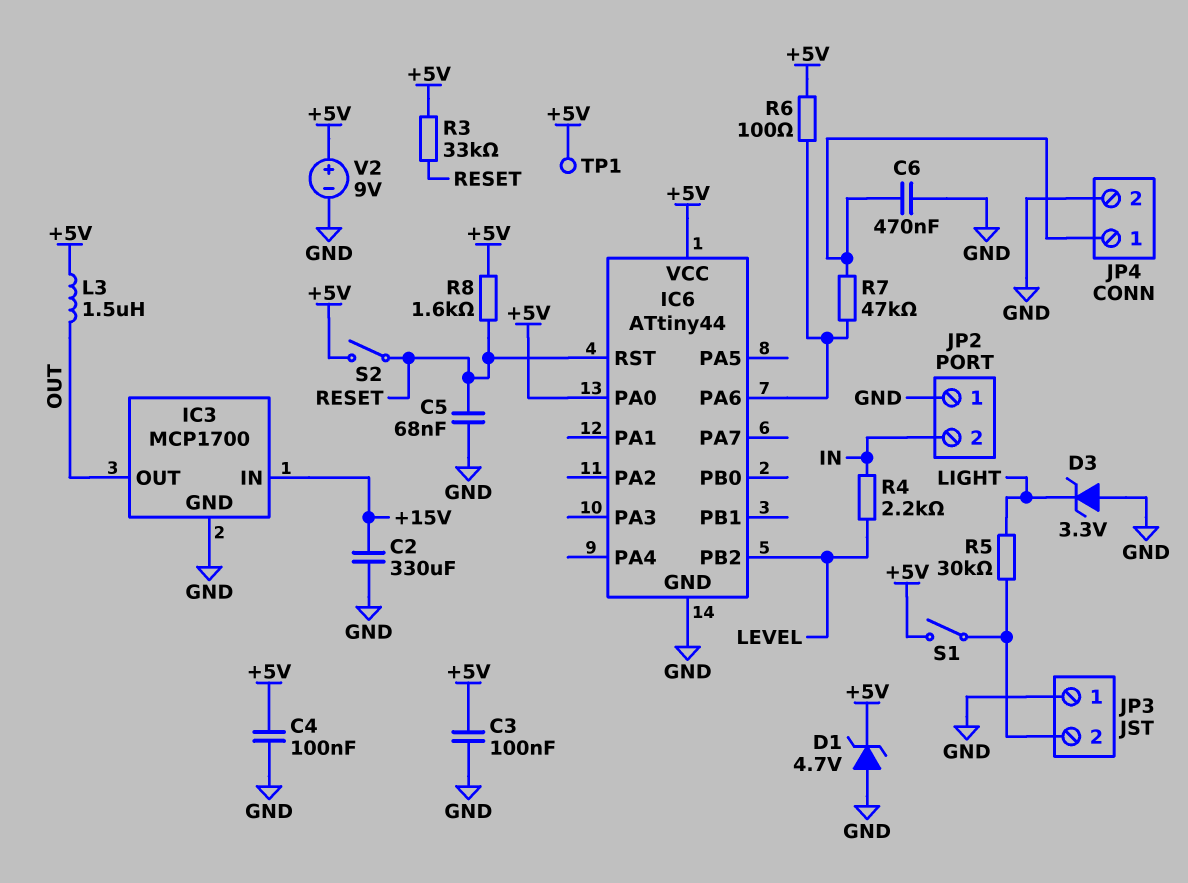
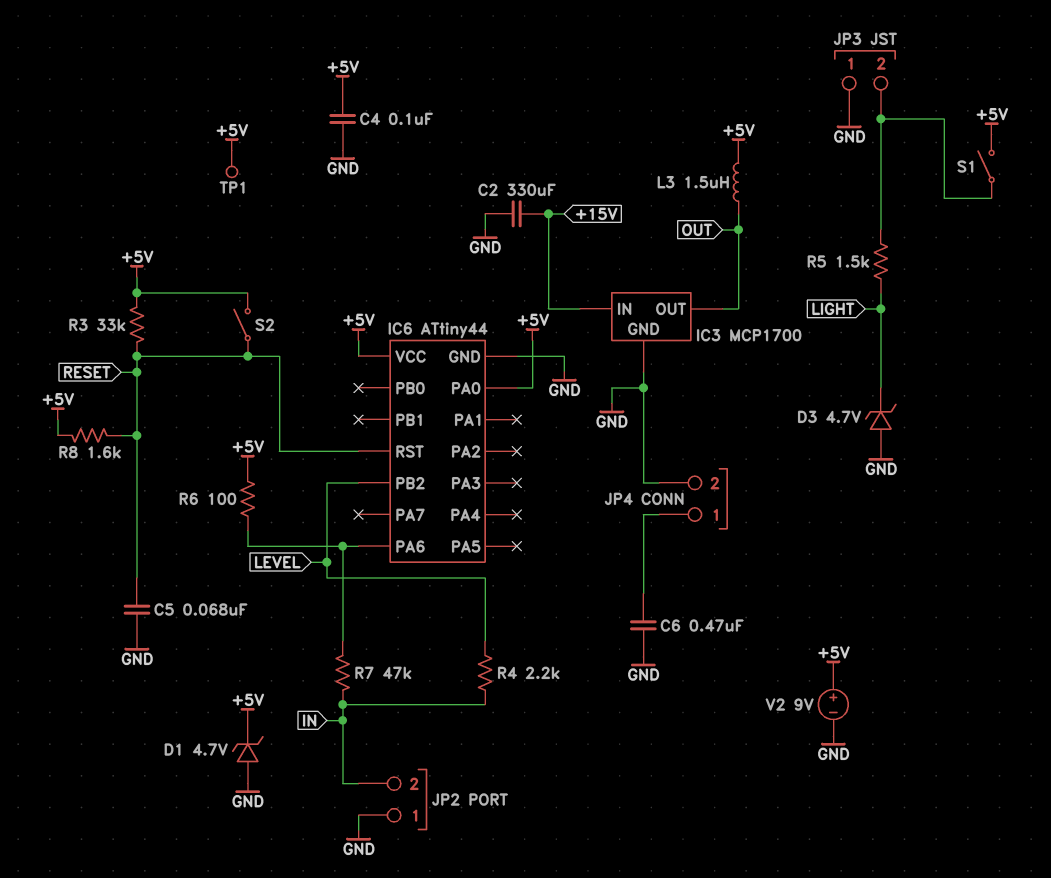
C3: 100nF (+5V, GND) -> none
D3: zener 3.3V (A GND, K LIGHT) -> zener 4.7V (A GND, K LIGHT)
R5: 30k (JP3/2, LIGHT) -> 1.5k (JP3/2, LIGHT)
R7: 47k (IC6/PA6, JP4/1) -> 47k (IC6/PA6, IN)

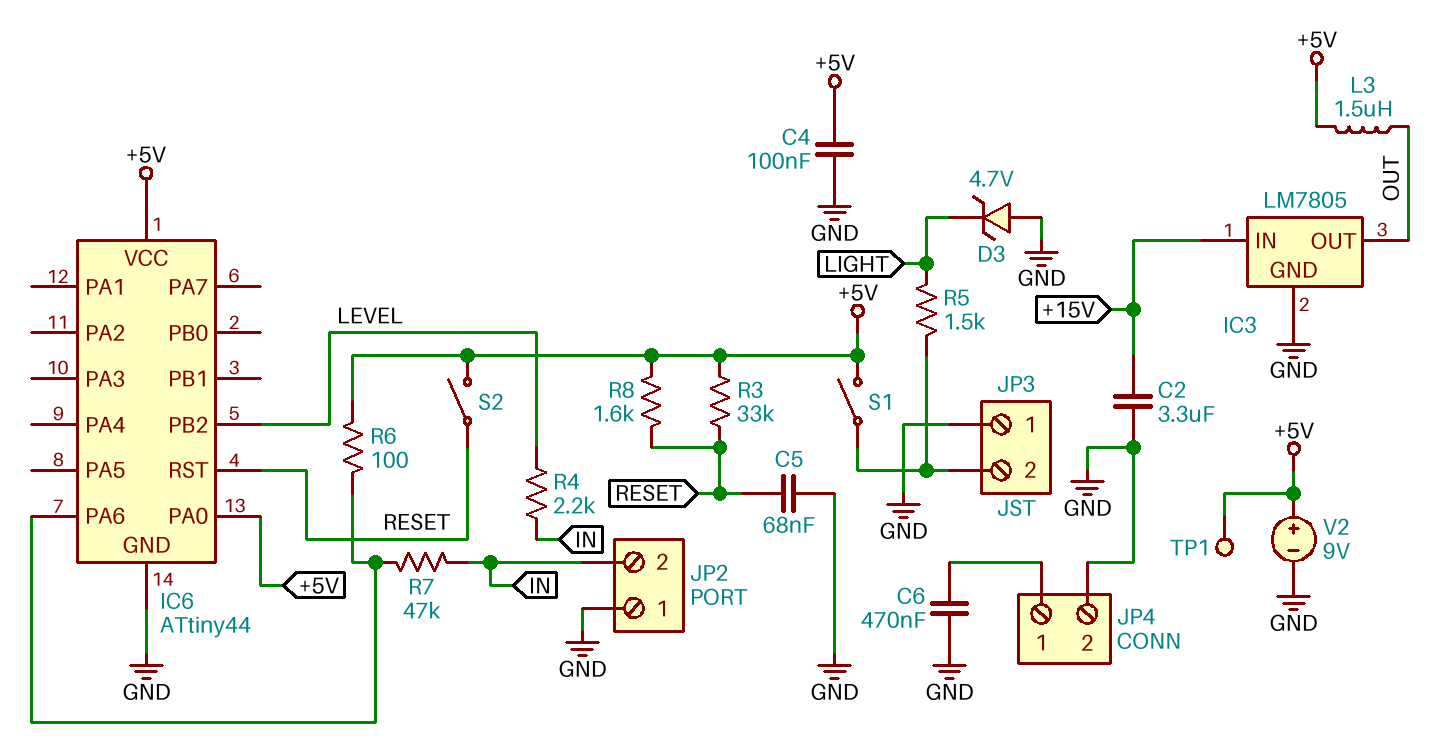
C2: 330uF (+15V, GND) -> 3.3uF (+15V, GND)
D1: zener 4.7V (A GND, K +5V) -> none
IC3: MCP1700 -> LM7805

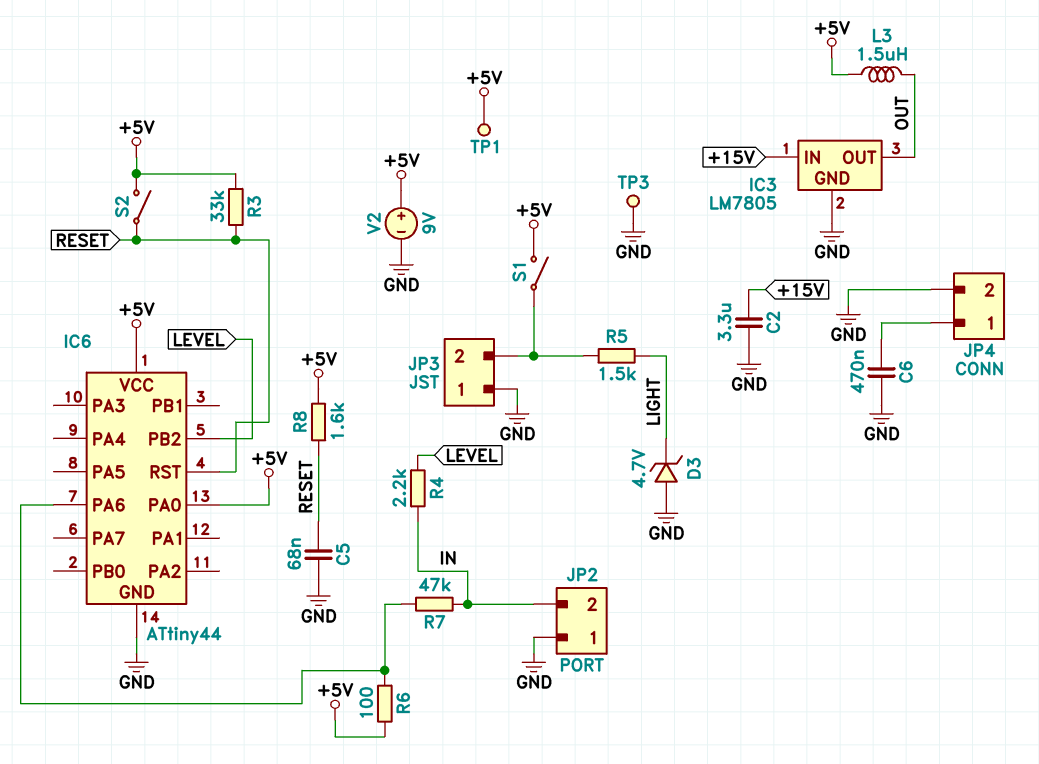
C4: 100nF (+5V, GND) -> none
TP3: none -> test point (GND)

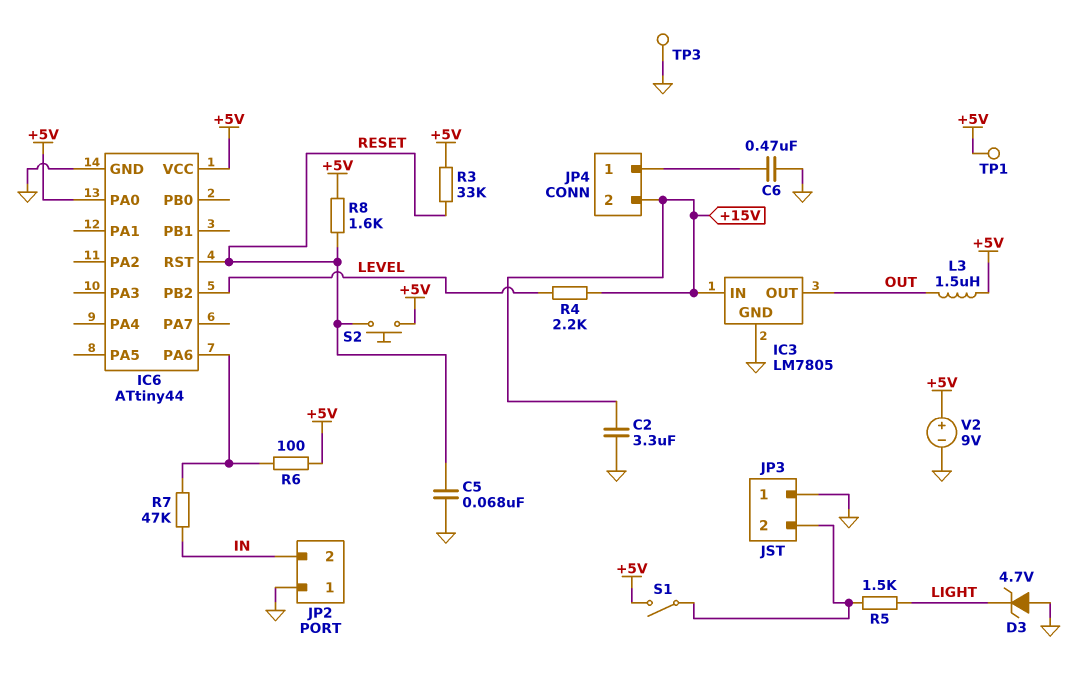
JP4 pin 2: GND -> +15V
R4: 2.2k (IN, LEVEL) -> 2.2k (+15V, LEVEL)
S2: switch (+5V, RESET) -> button (+5V, RESET)

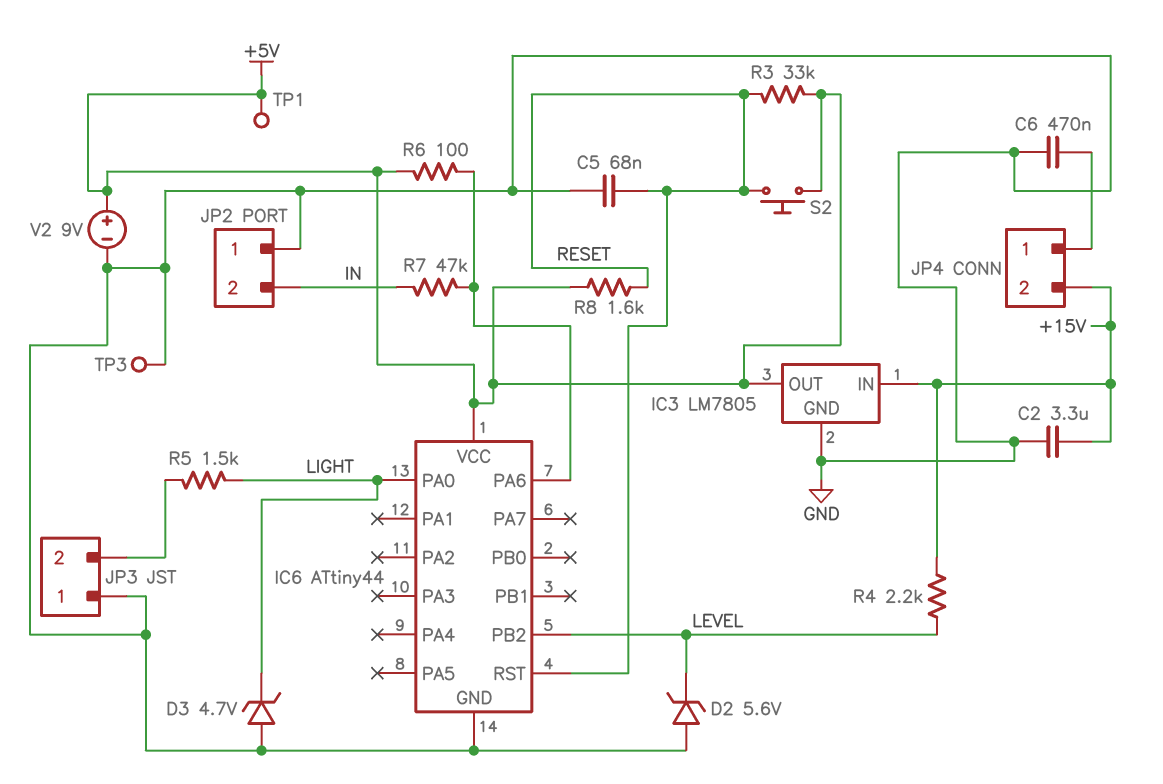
D2: none -> zener 5.6V (A GND, K LEVEL)
IC3 pin OUT: OUT -> +5V
IC6 pin PA0: +5V -> LIGHT
L3: 1.5uH (+5V, OUT) -> none
S1: switch (+5V, JP3/2) -> none

